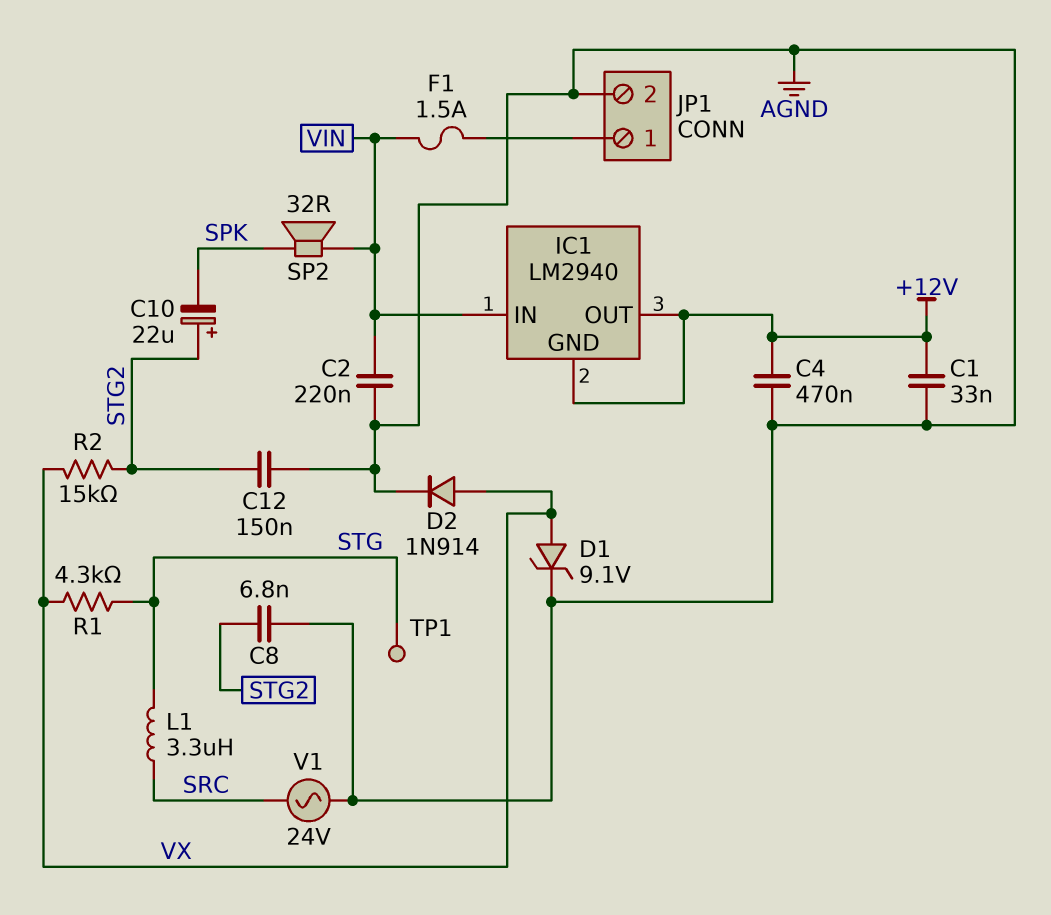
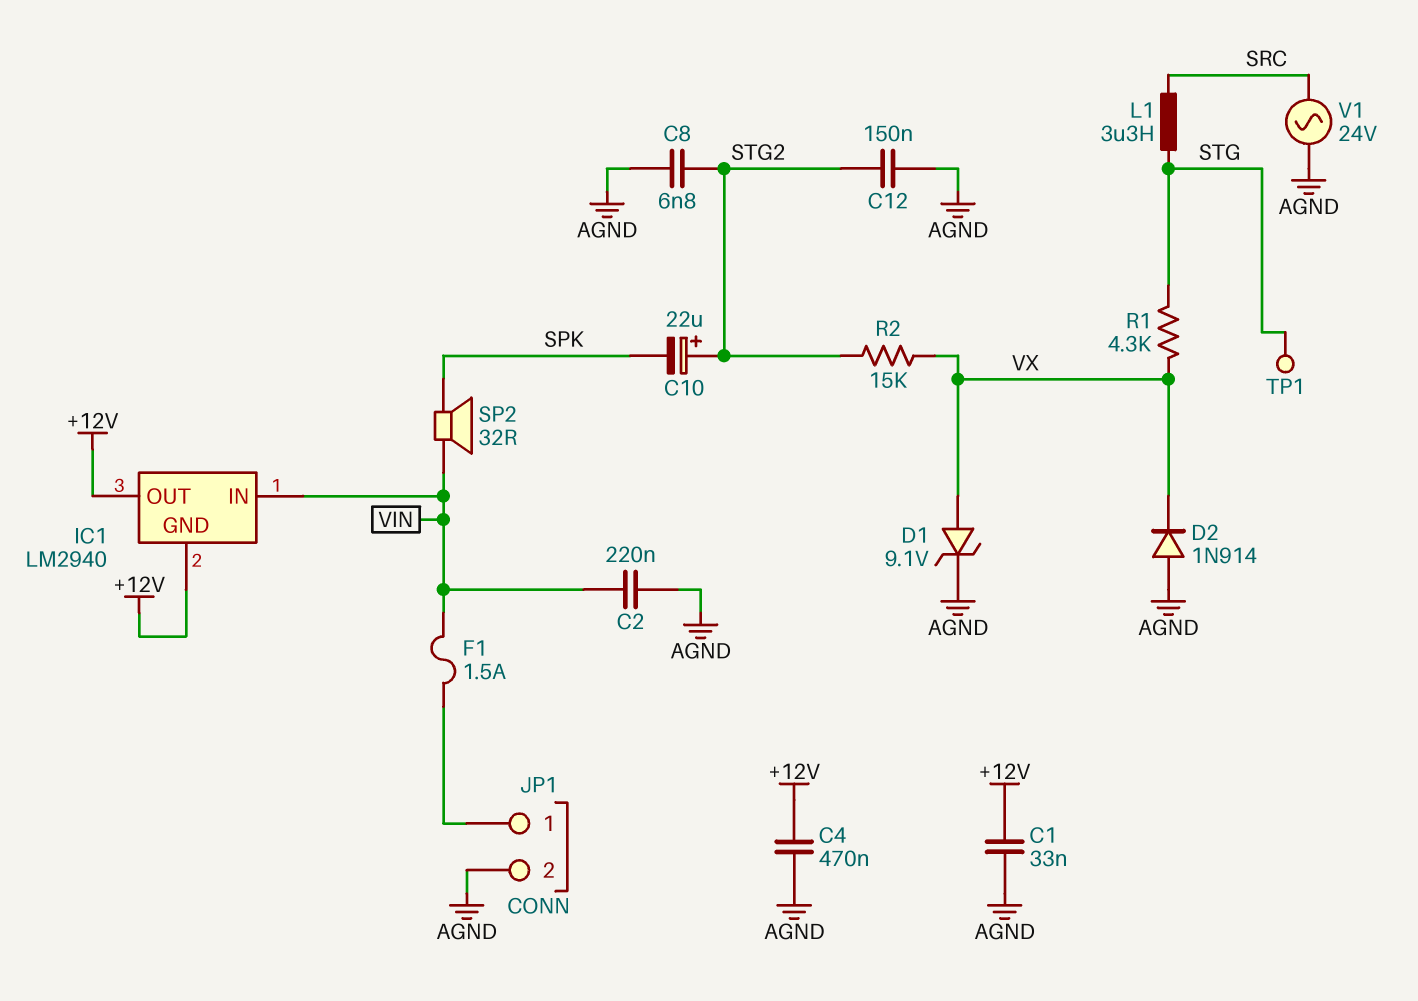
D2: diode 1N914 (A VX, K AGND) -> diode 1N914 (A AGND, K VX)

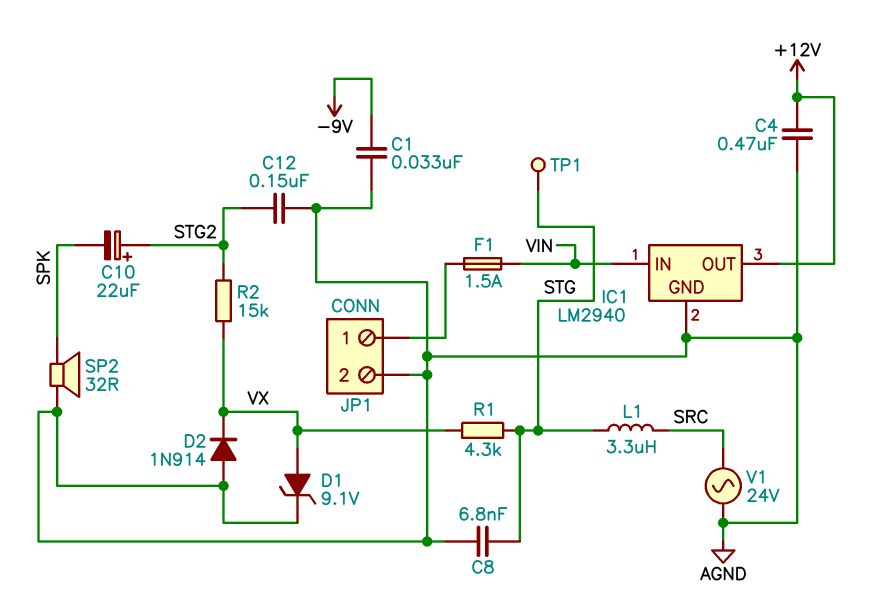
C1: 33nF (+12V, AGND) -> 33nF (-9V, AGND)
C2: 220nF (AGND, VIN) -> none
C8: 6.8nF (AGND, STG2) -> 6.8nF (AGND, STG)
IC1 pin GND: +12V -> AGND
SP2: speaker 32R (SPK, VIN) -> speaker 32R (AGND, SPK)

